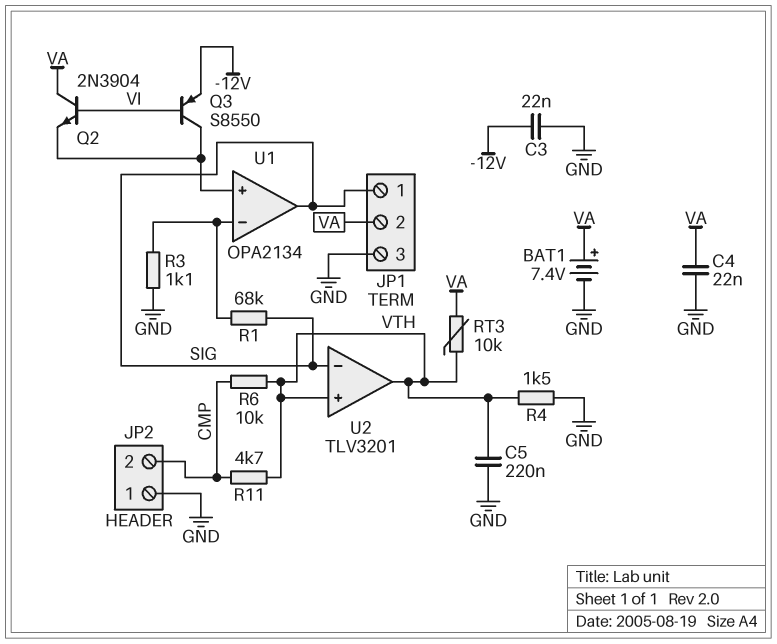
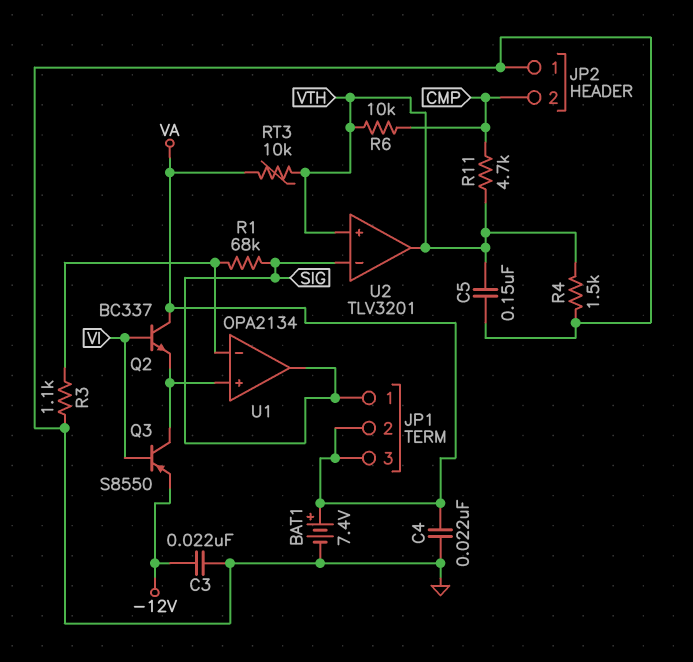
C5: 220nF (GND, VTH) -> 150nF (GND, VTH)
JP1 pin 3: GND -> VA
Q2: NPN 2N3904 (B VI, C VA, E U1/in+) -> NPN BC337 (B VI, C VA, E U1/in+)

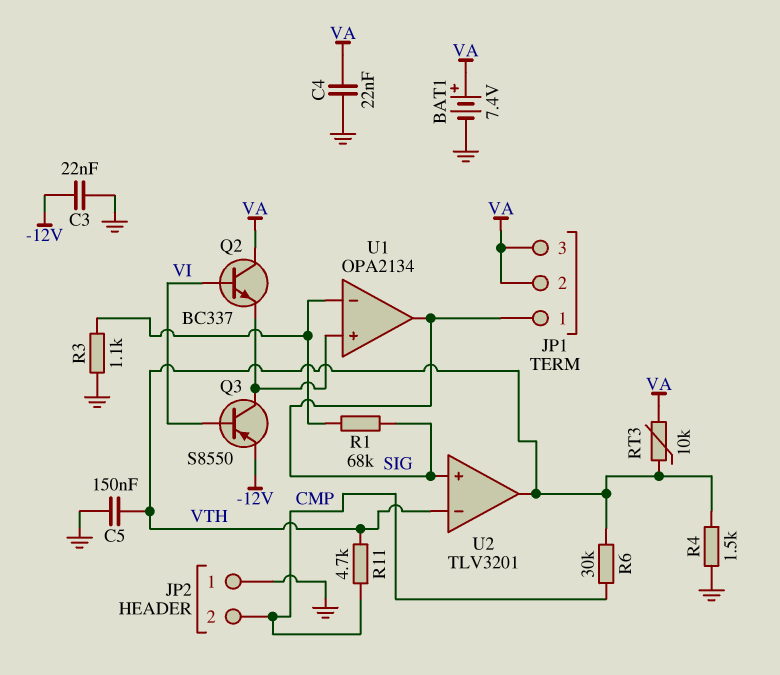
R6: 10k (CMP, VTH) -> 30k (CMP, VTH)
U2 pin in+: VTH -> SIG
U2 pin in-: SIG -> VTH

